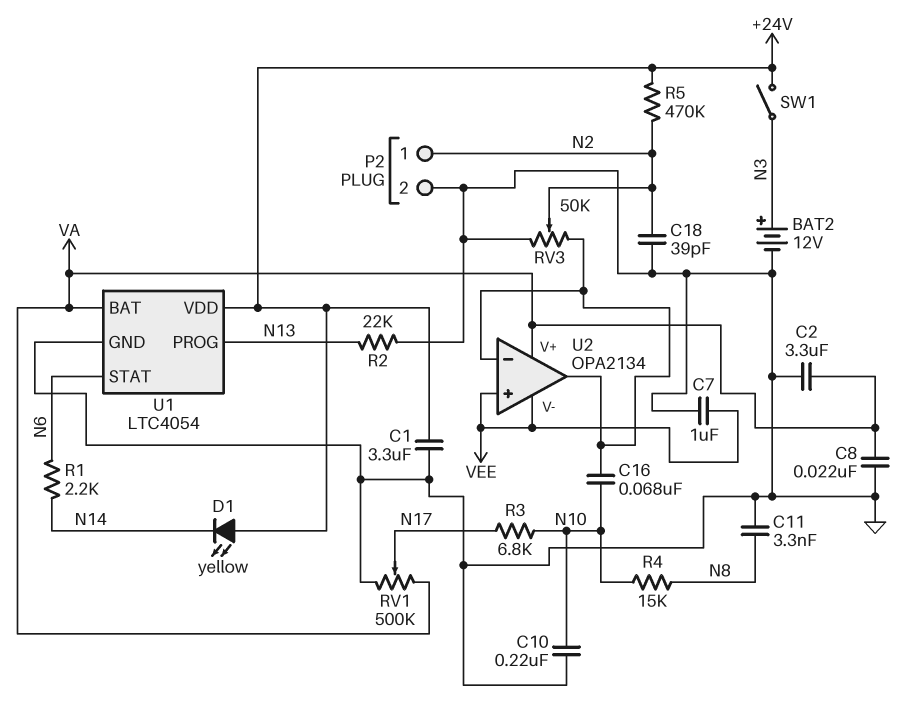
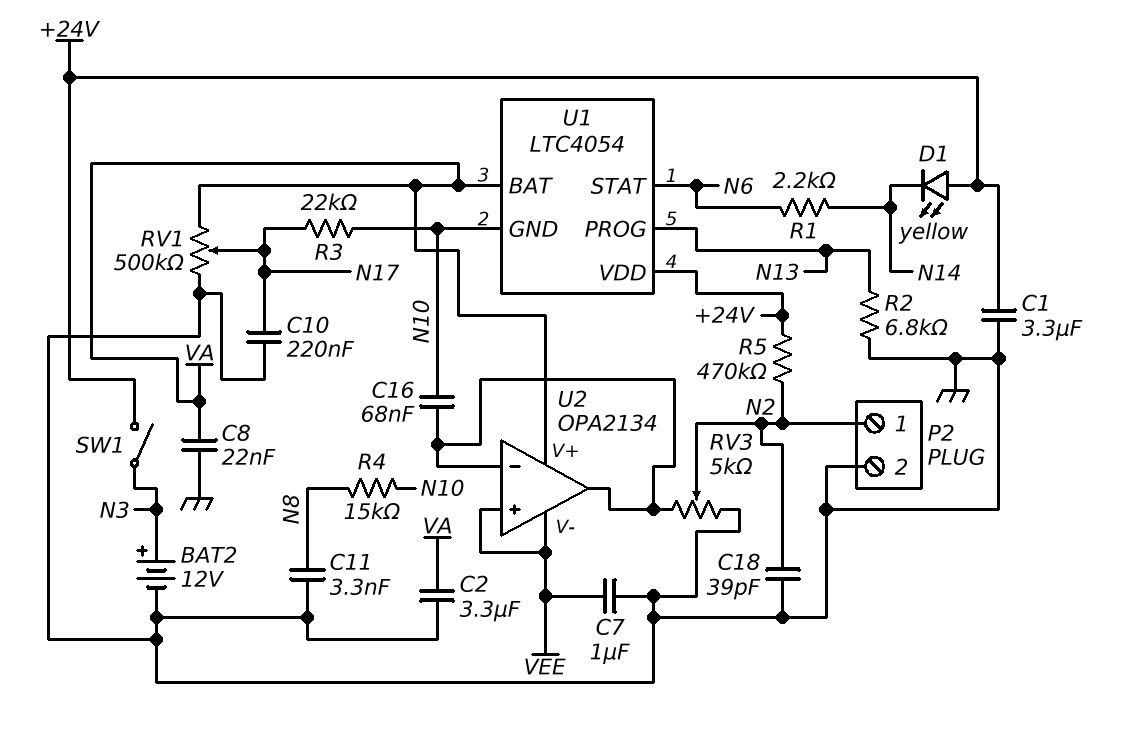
C10: 220nF (GND, N10) -> 220nF (GND, N17)
R2: 22k (GND, N13) -> 6.8k (GND, N13)
R3: 6.8k (N10, N17) -> 22k (N10, N17)
RV3: 50k (GND, U2/in-, wiper N2) -> 5k (GND, U2/in-, wiper N2)
U1 pin GND: GND -> N10

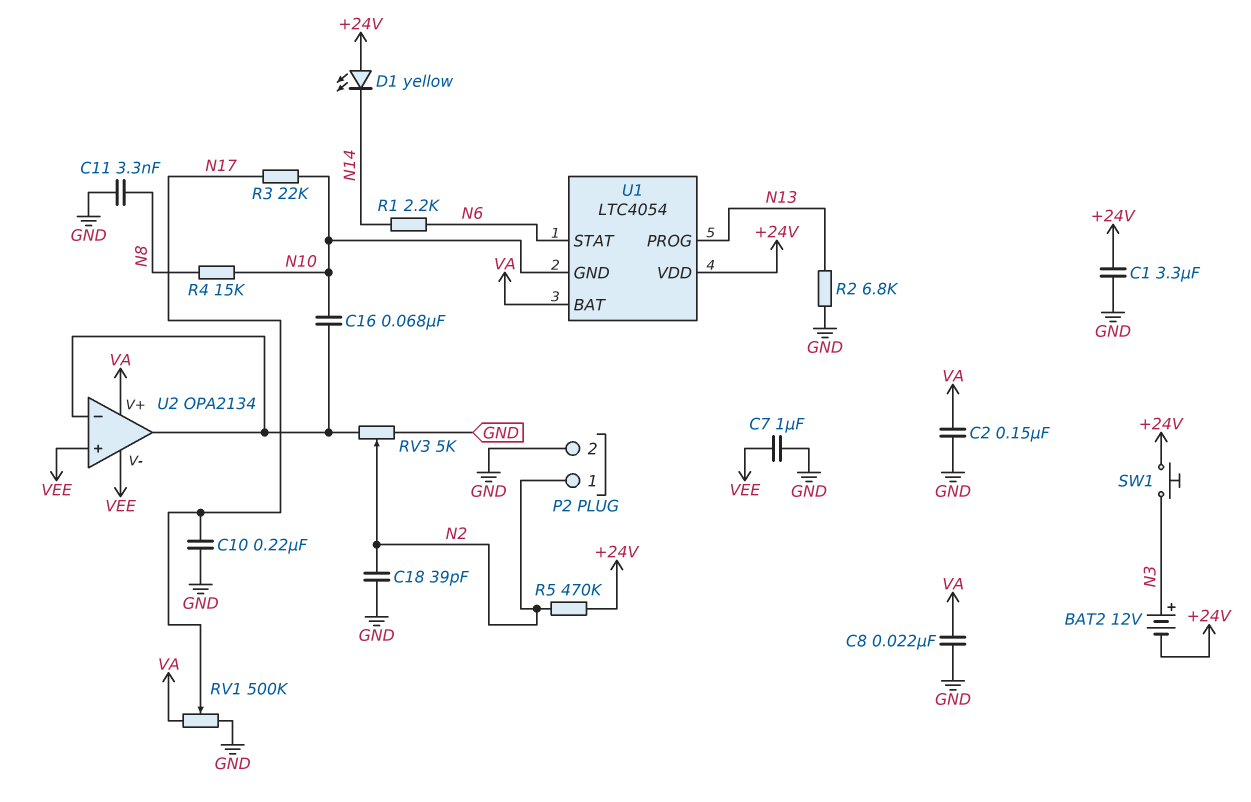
BAT2: 12V (plus N3, minus GND) -> 12V (plus N3, minus +24V)
C2: 3.3uF (GND, VA) -> 150nF (GND, VA)
SW1: switch (+24V, N3) -> button (+24V, N3)

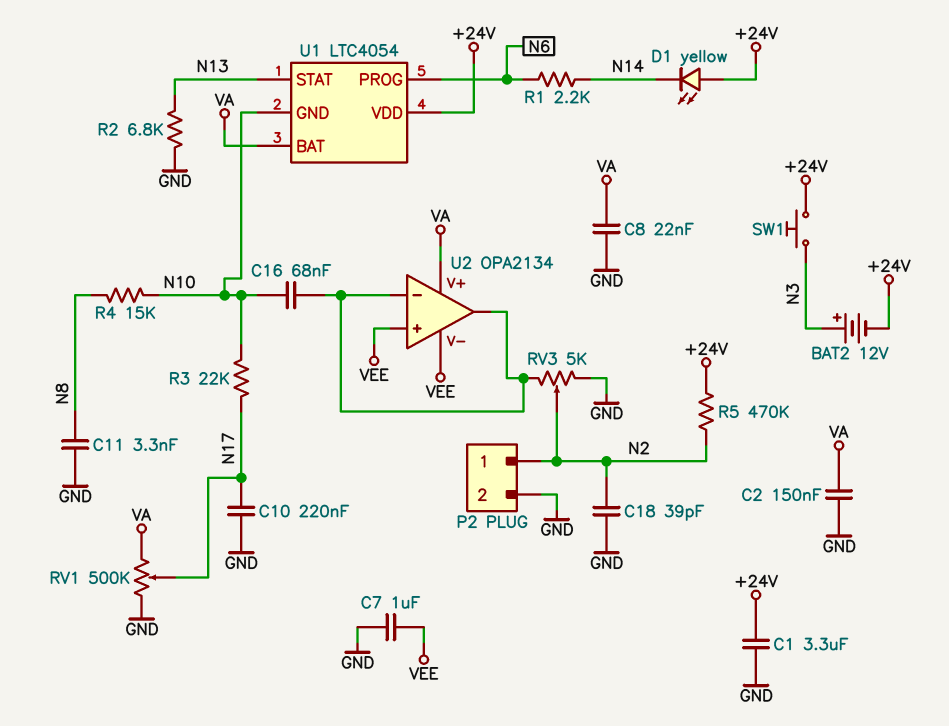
U1 pin PROG: N13 -> N6
U1 pin STAT: N6 -> N13

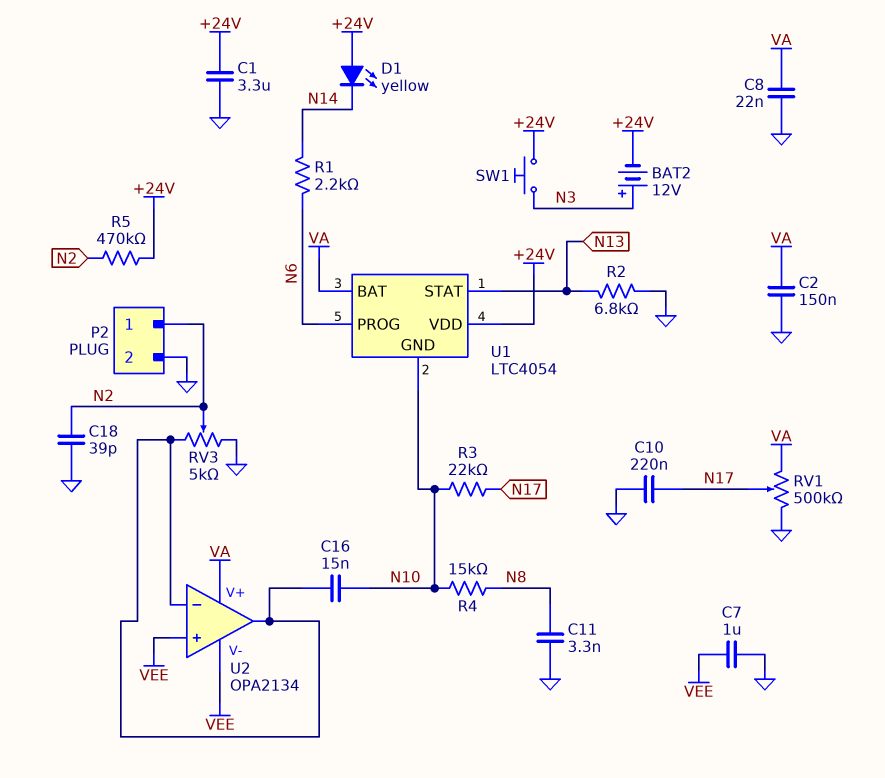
C16: 68nF (N10, U2/in-) -> 15nF (N10, U2/in-)

